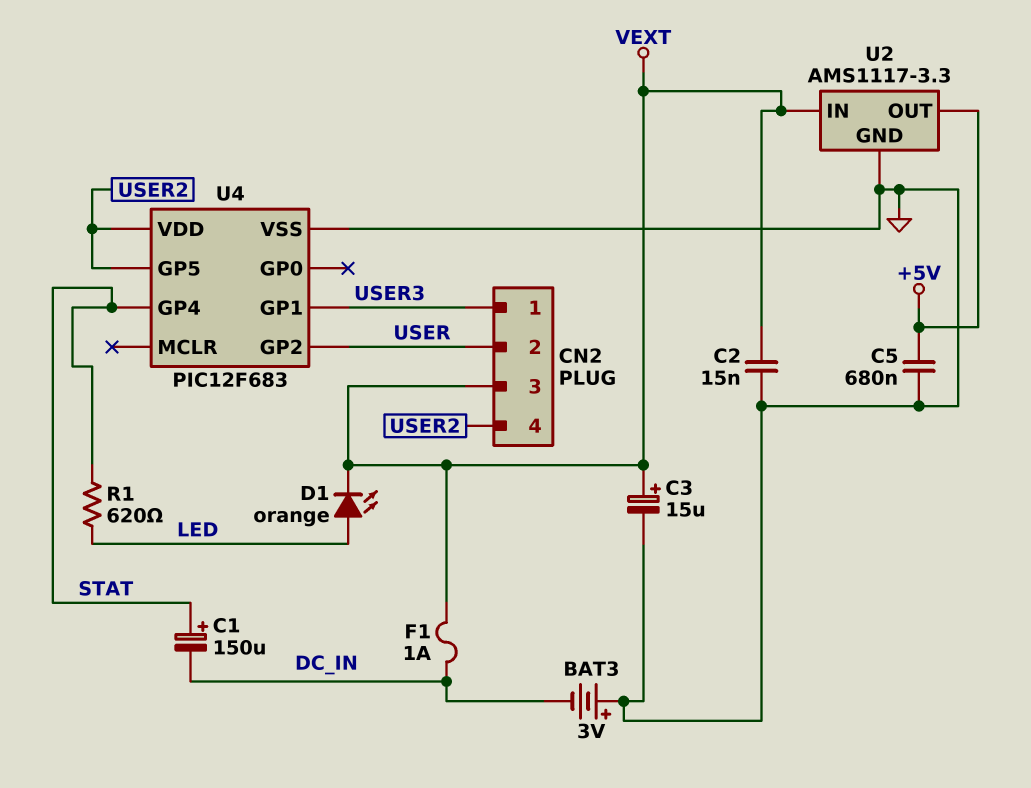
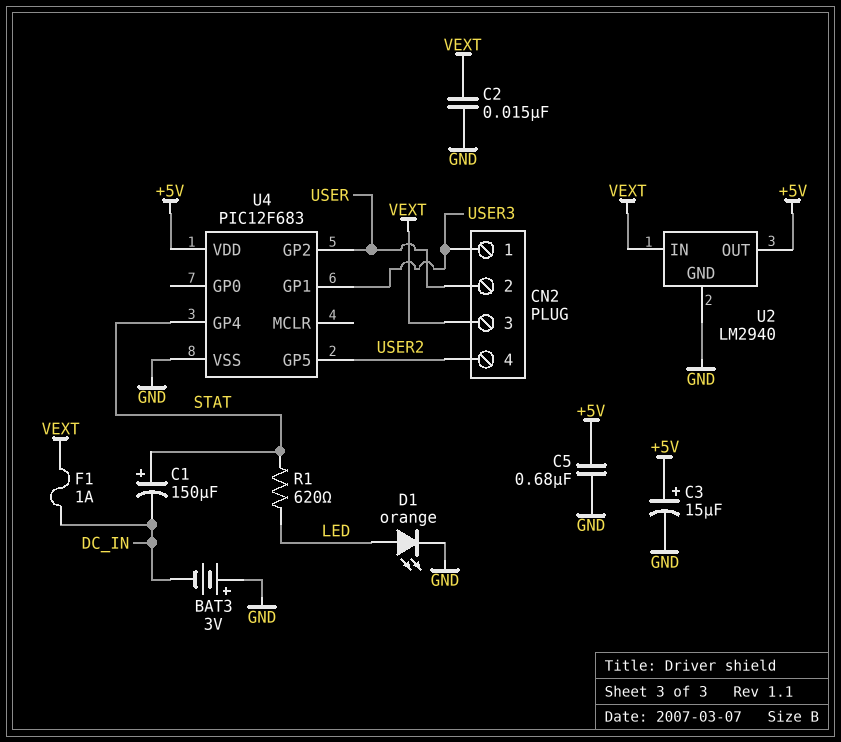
C3: 15uF (plus VEXT, minus GND) -> 15uF (plus +5V, minus GND)
D1: LED orange (A LED, K VEXT) -> LED orange (A LED, K GND)
U2: AMS1117-3.3 -> LM2940
U4 pin VDD: USER2 -> +5V

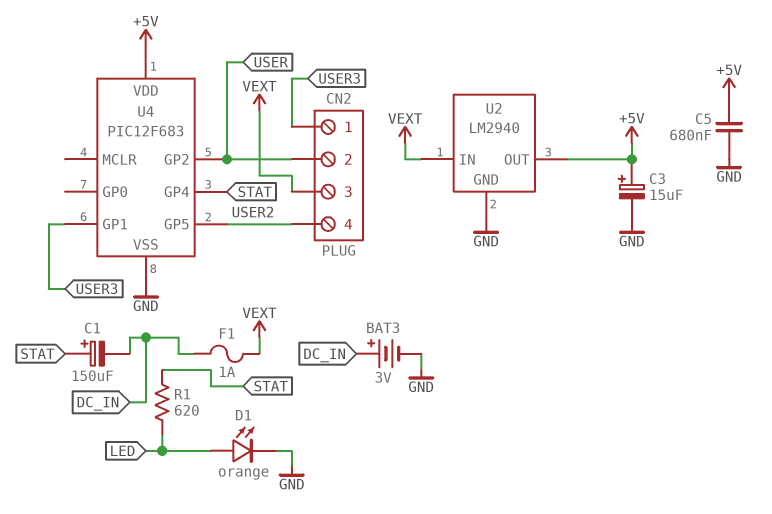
BAT3: 3V (plus GND, minus DC_IN) -> 3V (plus DC_IN, minus GND)
C2: 15nF (GND, VEXT) -> none

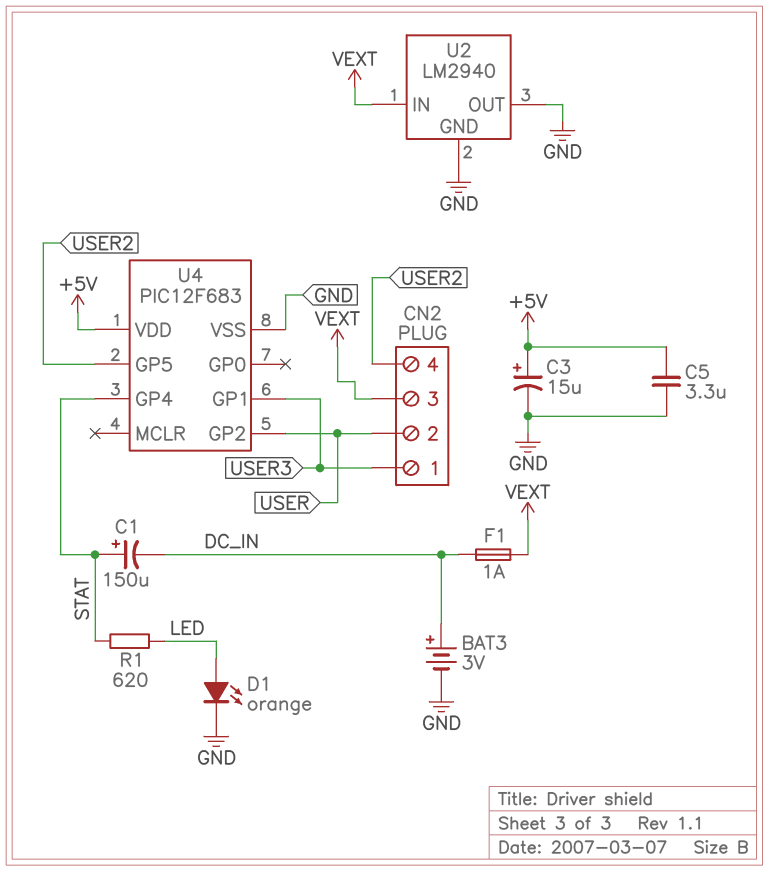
C5: 680nF (+5V, GND) -> 3.3uF (+5V, GND)
U2 pin OUT: +5V -> GND

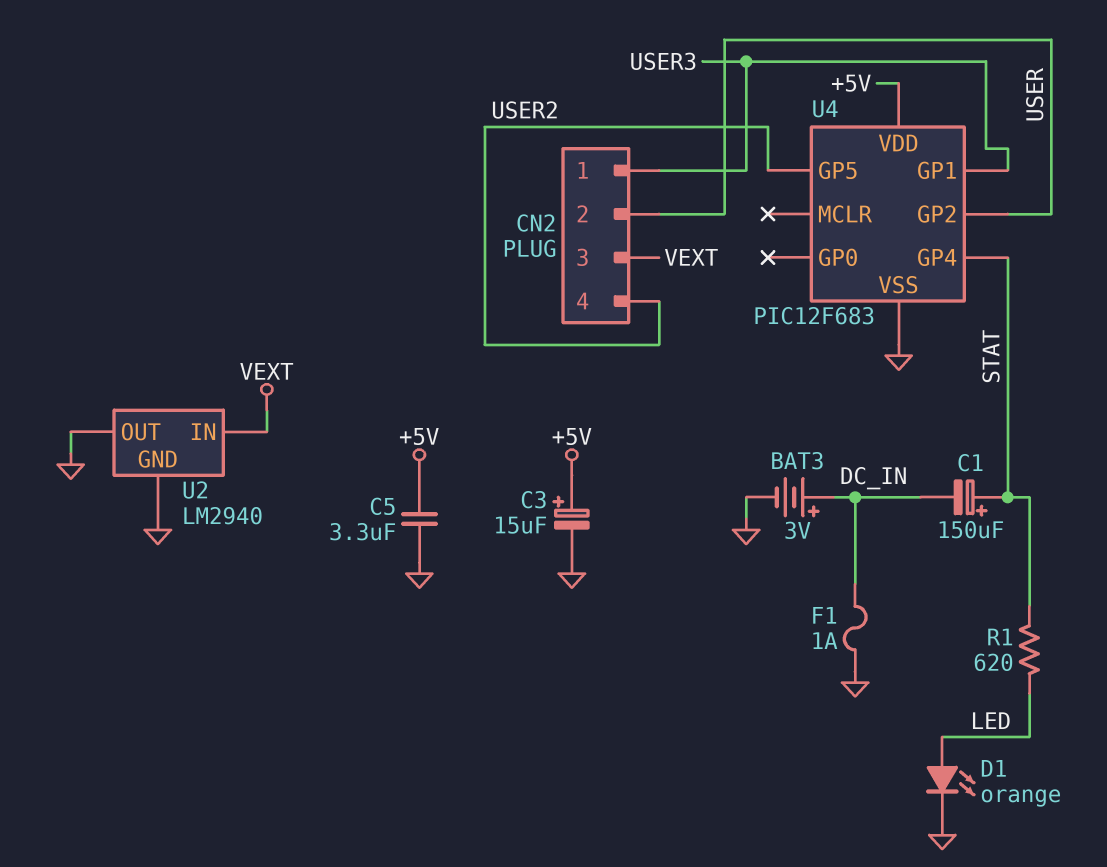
F1: 1A (DC_IN, VEXT) -> 1A (DC_IN, GND)

